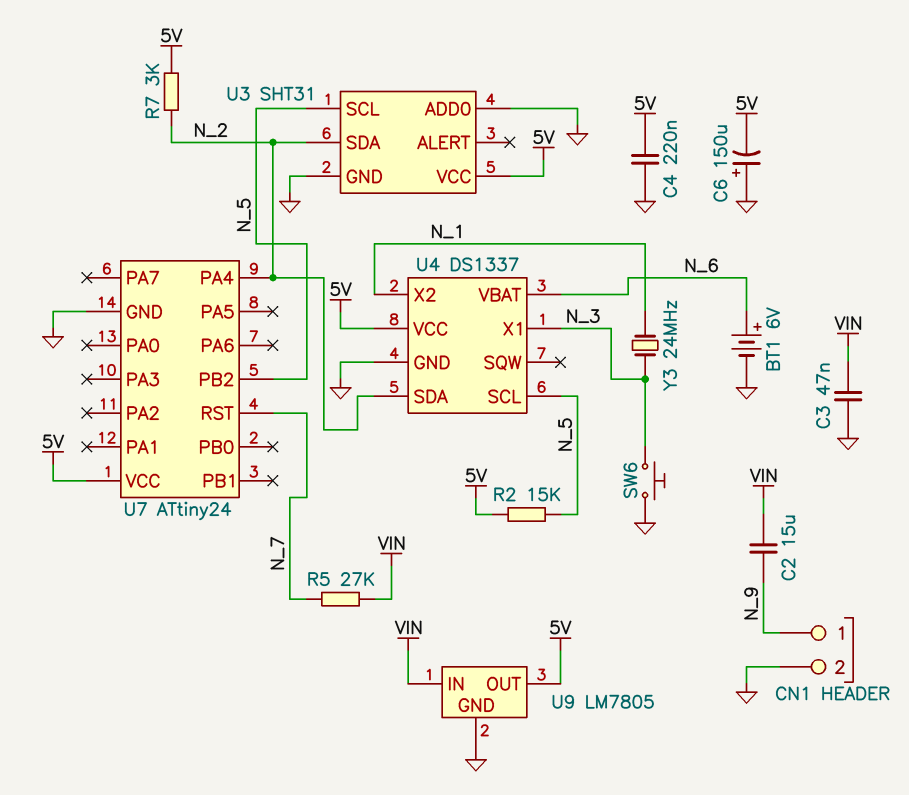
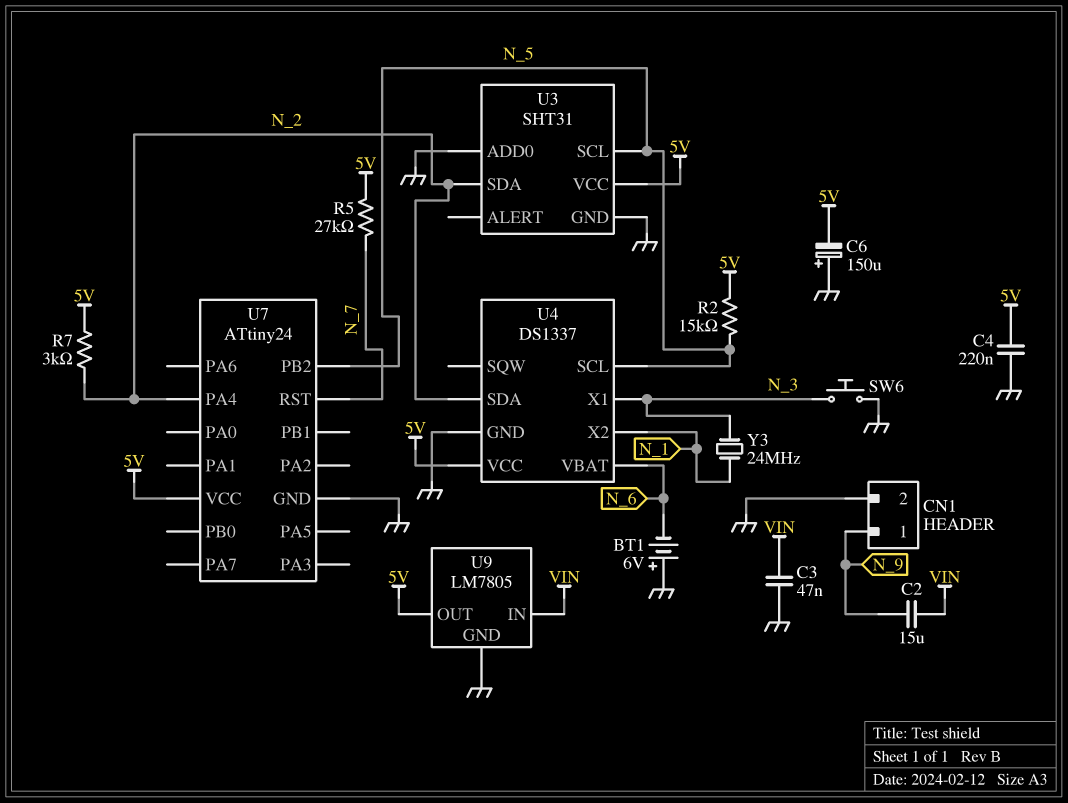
BT1: 6V (plus N_6, minus GND) -> 6V (plus GND, minus N_6)
R5: 27k (N_7, VIN) -> 27k (5V, N_7)

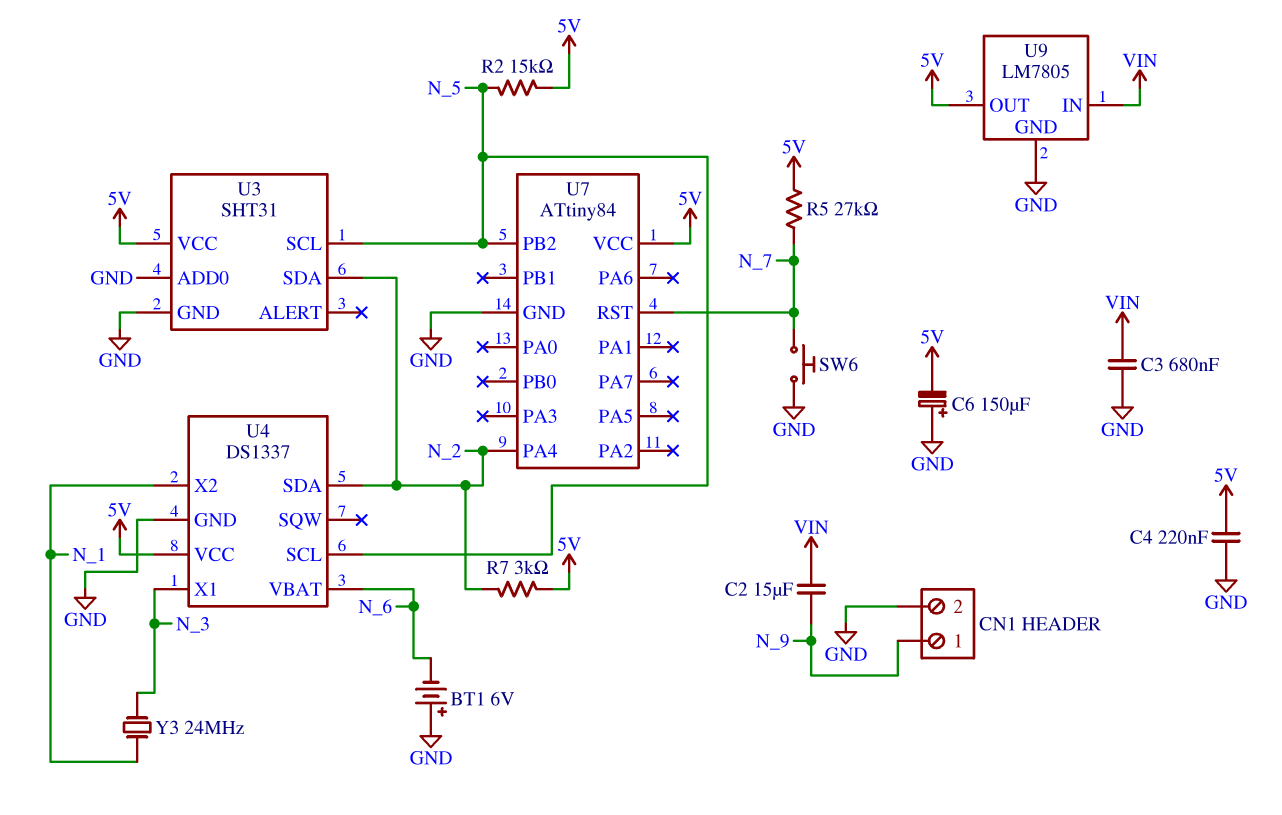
C3: 47nF (GND, VIN) -> 680nF (GND, VIN)
SW6: button (GND, N_3) -> button (GND, N_7)
U7: ATtiny24 -> ATtiny84

